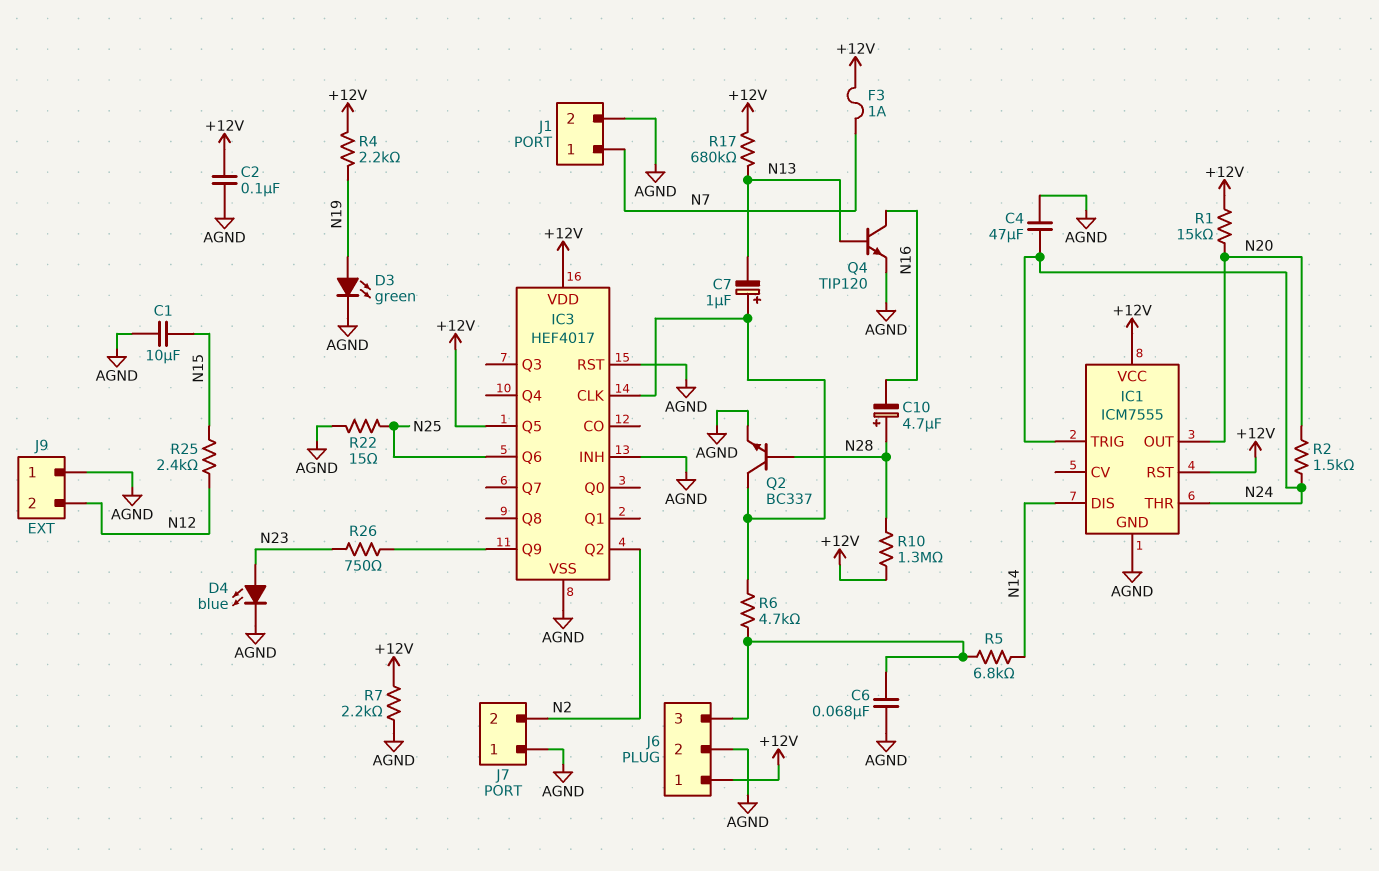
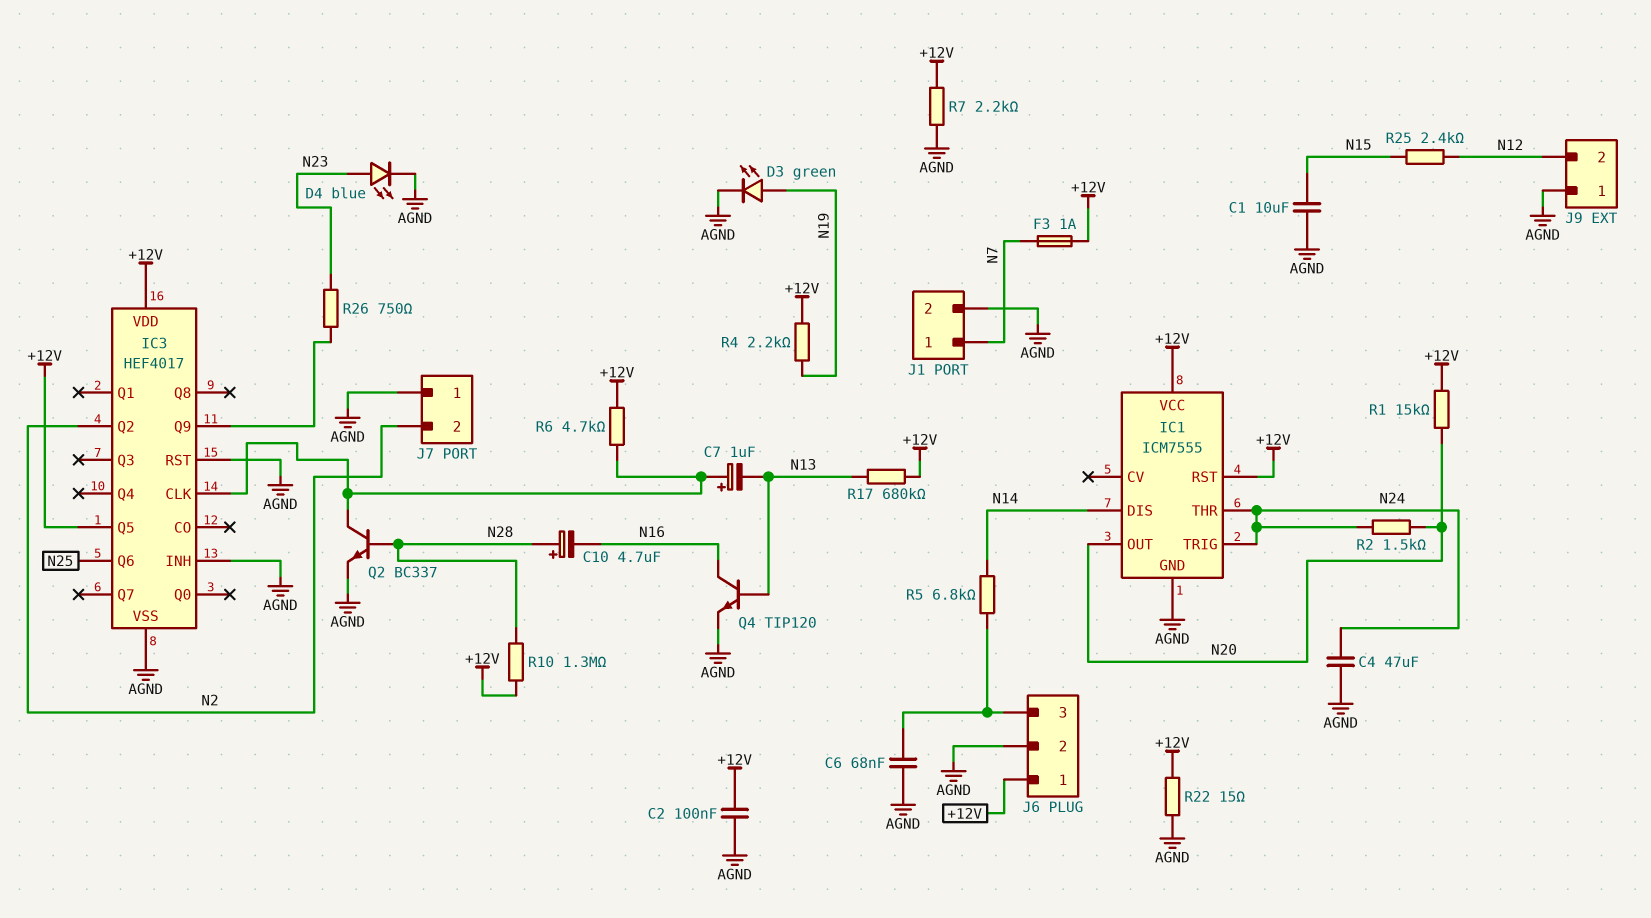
R6: 4.7k (IC3/CLK, J6/3) -> 4.7k (+12V, IC3/CLK)
R22: 15 (AGND, N25) -> 15 (+12V, AGND)

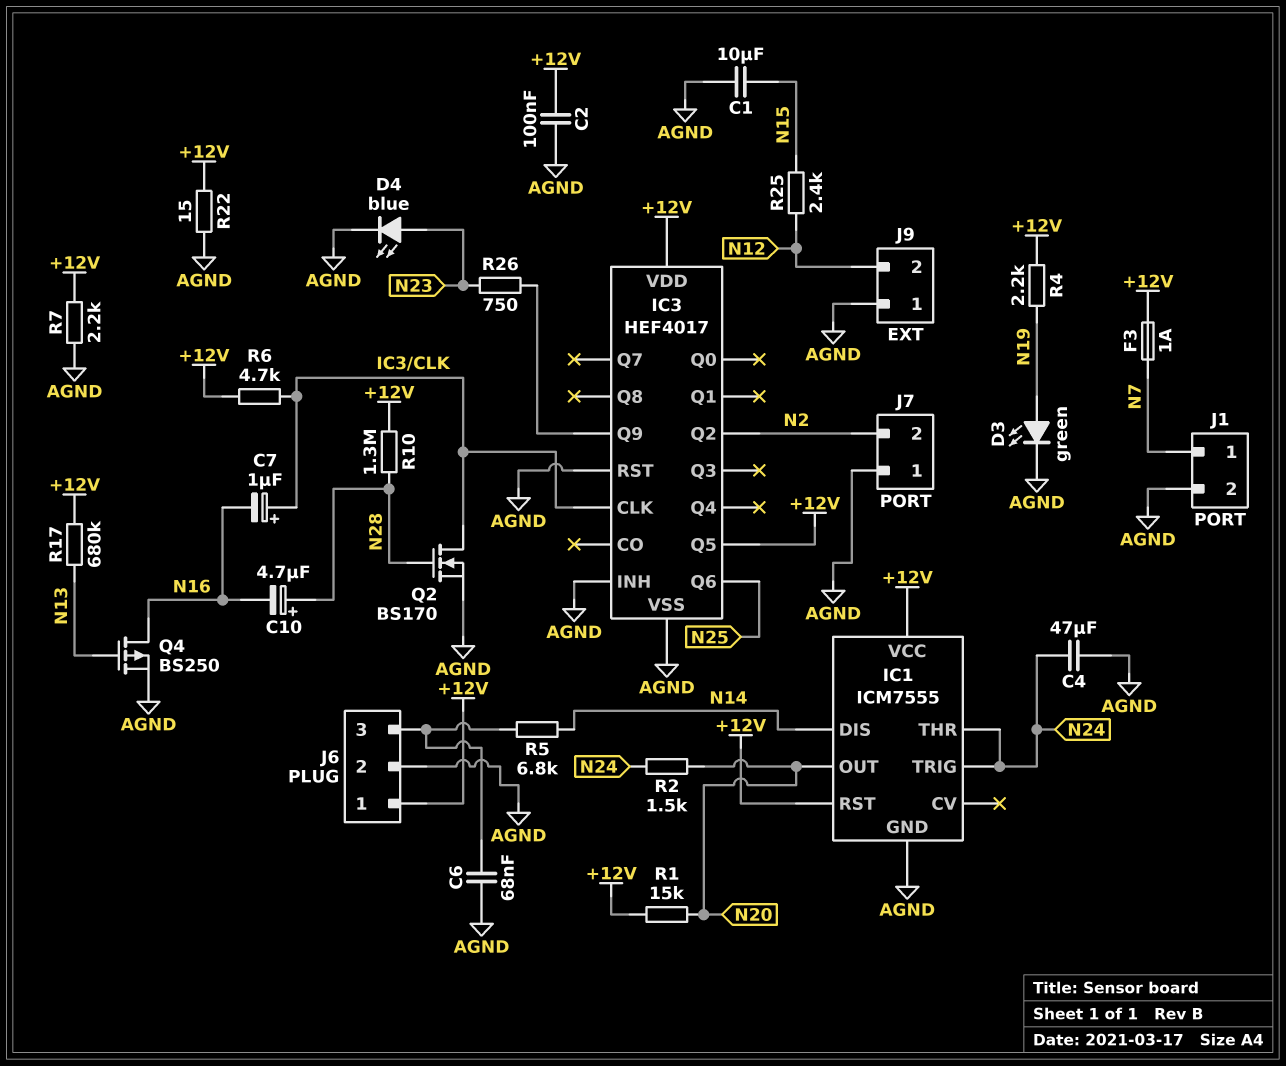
C7: 1uF (plus IC3/CLK, minus N13) -> 1uF (plus IC3/CLK, minus N16)
Q2: NPN BC337 (B N28, C IC3/CLK, E AGND) -> NMOS BS170 (G N28, D IC3/CLK, S AGND)
Q4: NPN TIP120 (B N13, C N16, E AGND) -> PMOS BS250 (G N13, D N16, S AGND)

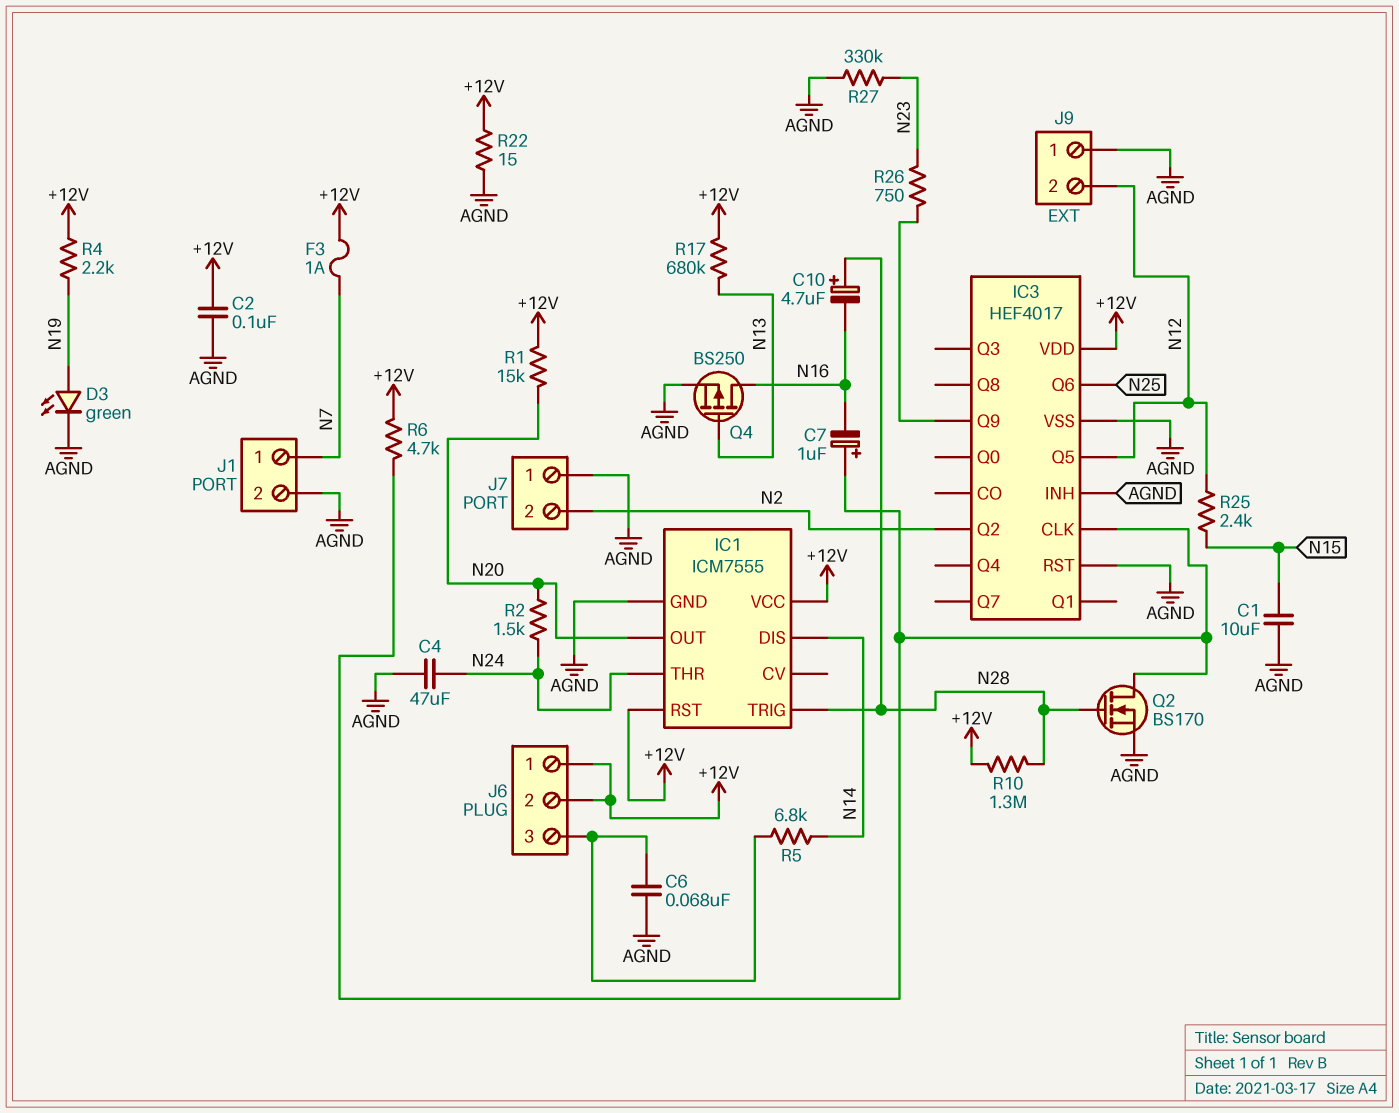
D4: LED blue (A N23, K AGND) -> none
IC1 pin TRIG: N24 -> N28
IC3 pin Q5: +12V -> N12
J6 pin 2: AGND -> +12V
R7: 2.2k (+12V, AGND) -> none
R27: none -> 330k (AGND, N23)

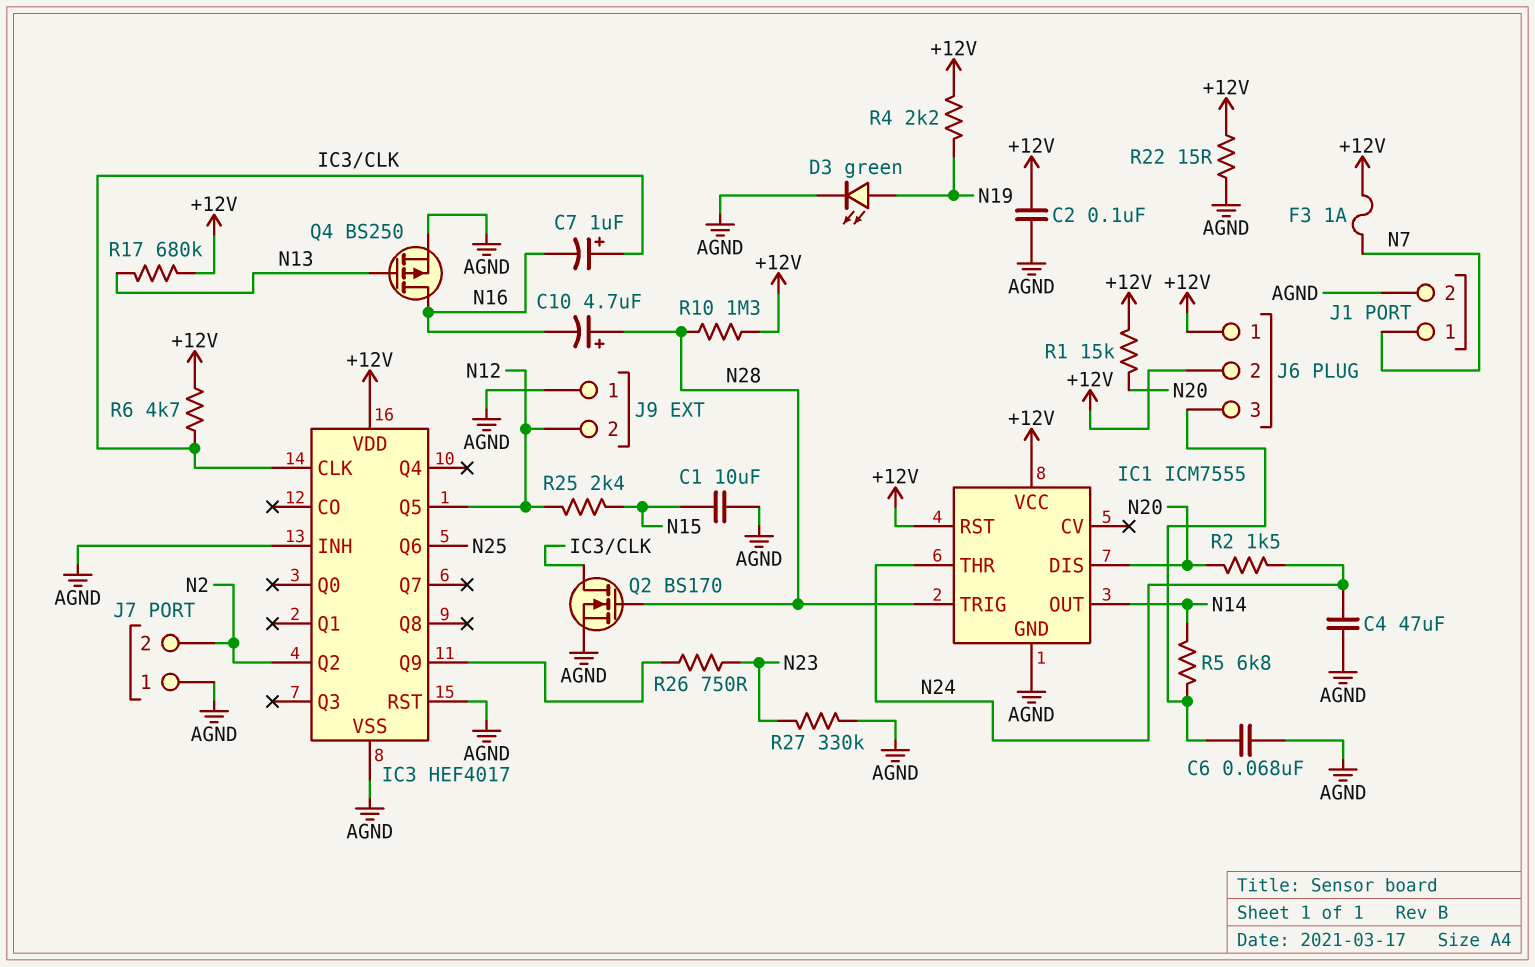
IC1 pin DIS: N14 -> N20
IC1 pin OUT: N20 -> N14

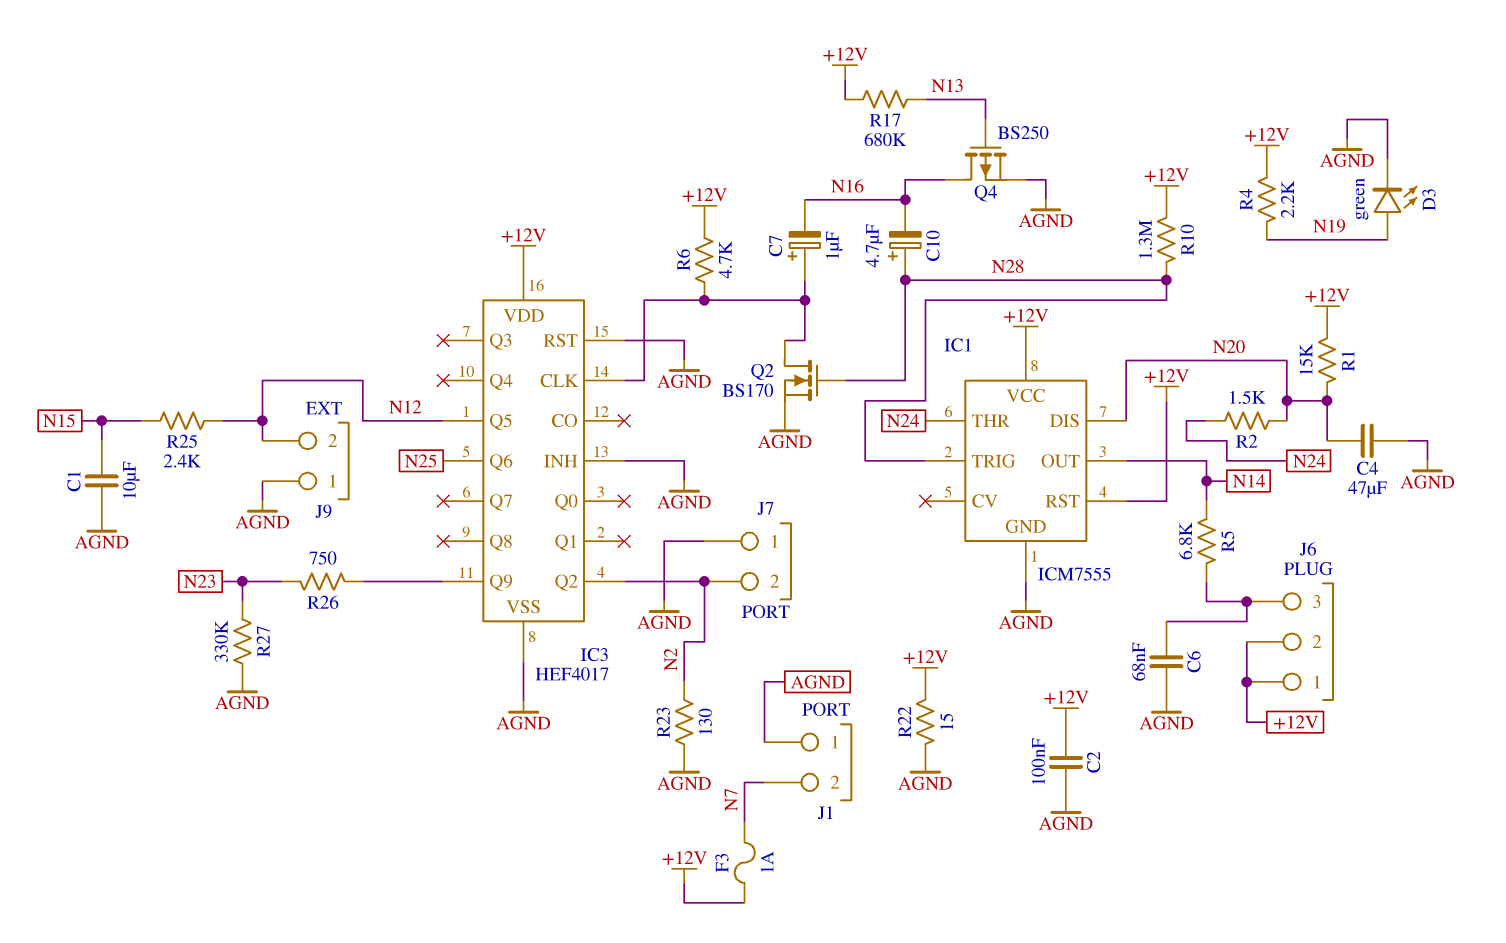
C4: 47uF (AGND, N24) -> 47uF (AGND, N20)
J1 pin 1: N7 -> AGND
J1 pin 2: AGND -> N7
R23: none -> 130 (AGND, N2)

